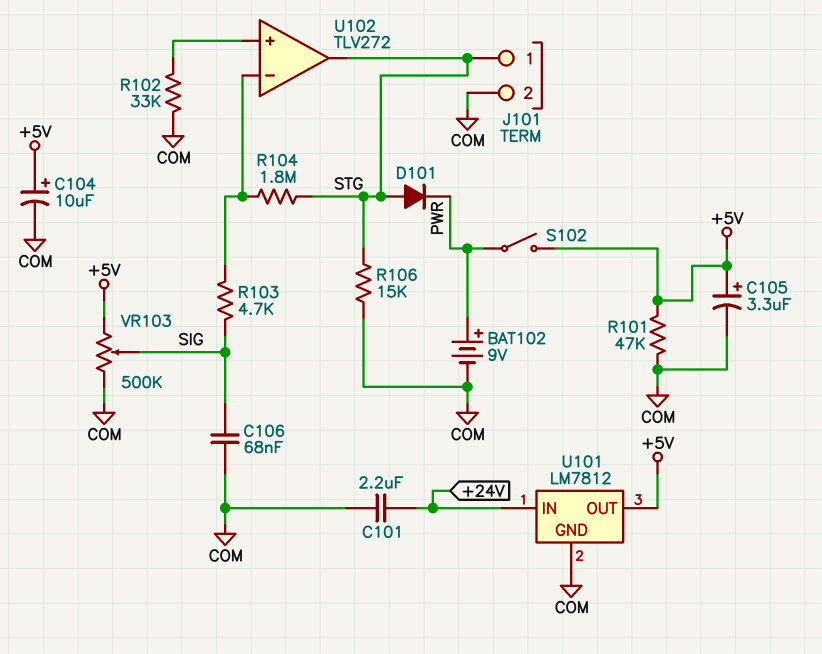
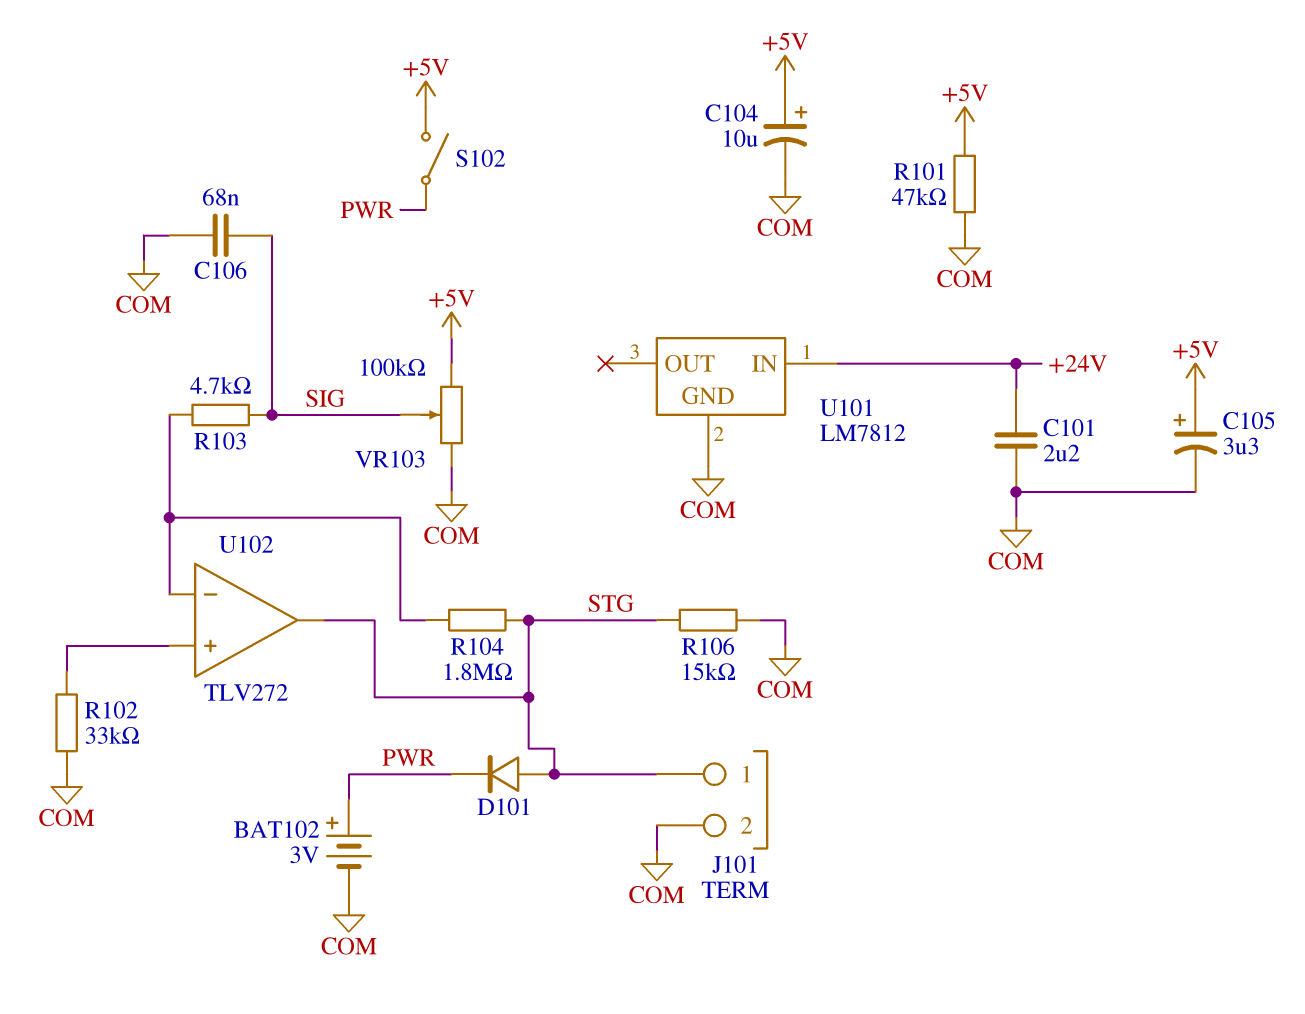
BAT102: 9V (plus PWR, minus COM) -> 3V (plus PWR, minus COM)
U101 pin OUT: +5V -> none
VR103: 500k (+5V, COM, wiper SIG) -> 100k (+5V, COM, wiper SIG)

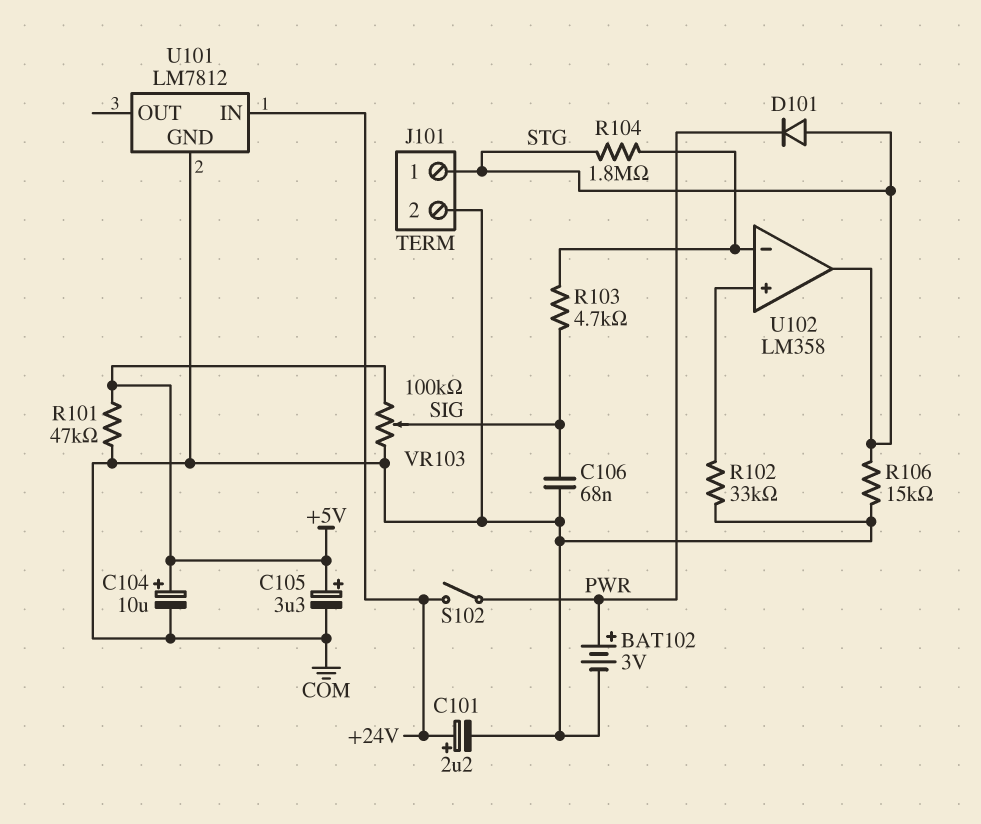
C101: 2.2uF (+24V, COM) -> 2.2uF (plus +24V, minus COM)
S102: switch (+5V, PWR) -> switch (+24V, PWR)
U102: TLV272 -> LM358

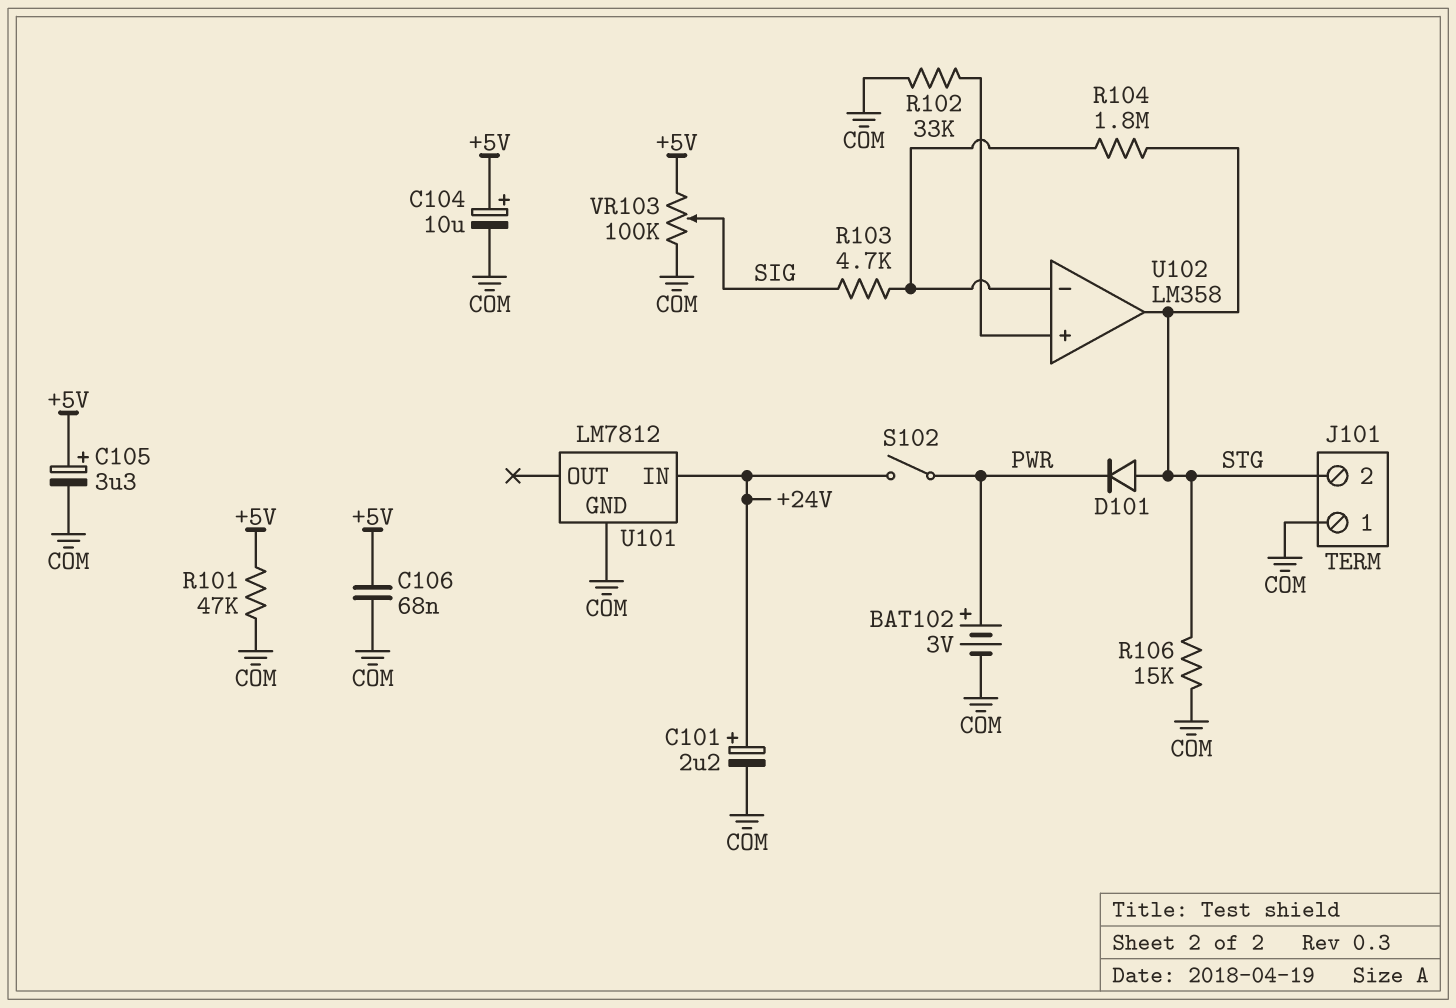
C106: 68nF (COM, SIG) -> 68nF (+5V, COM)
J101 pin 1: STG -> COM
J101 pin 2: COM -> STG

